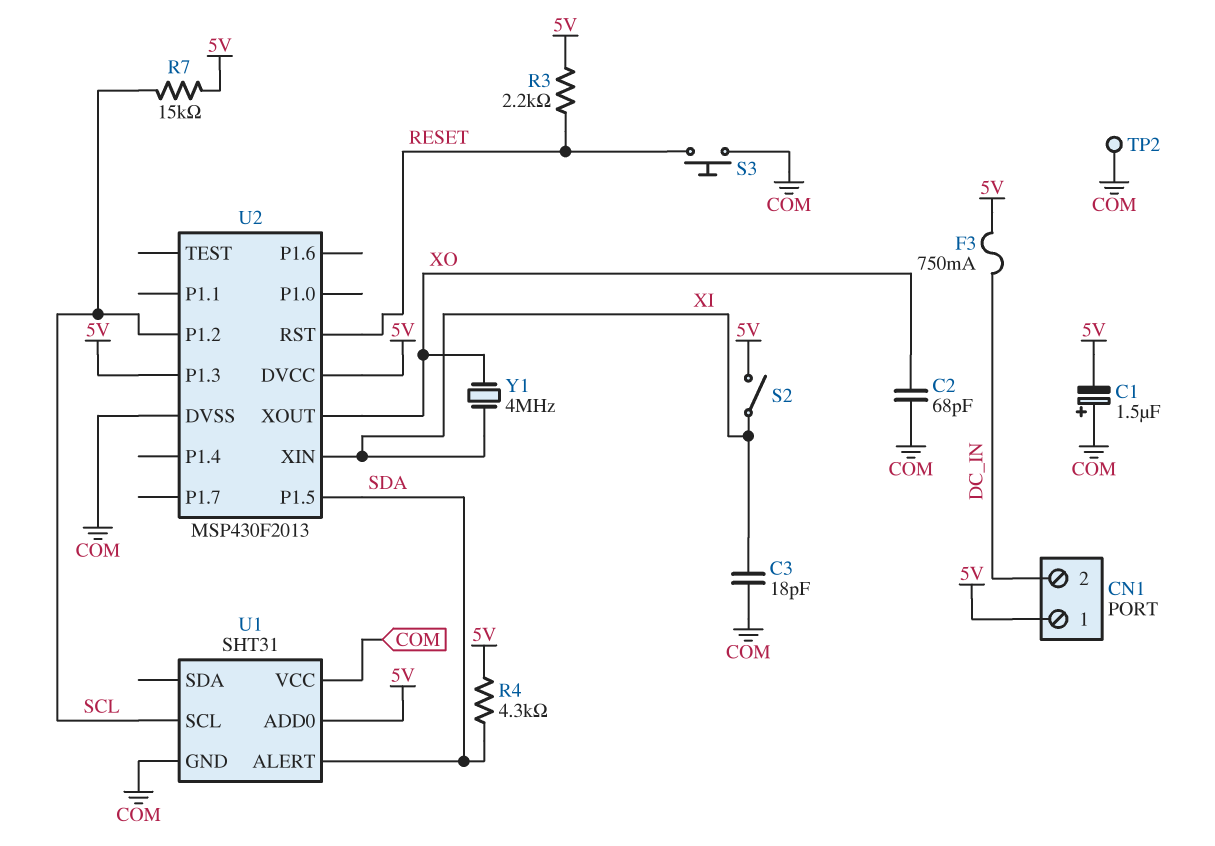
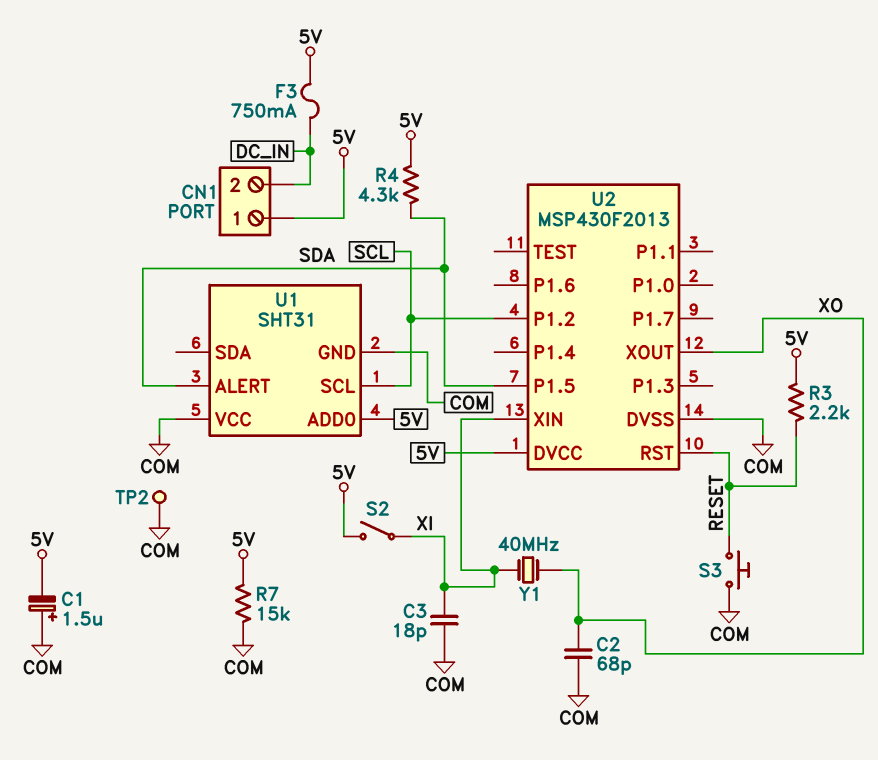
R7: 15k (5V, SCL) -> 15k (5V, COM)
U2 pin P1.3: 5V -> none
Y1: 4MHz (XI, XO) -> 40MHz (XI, XO)

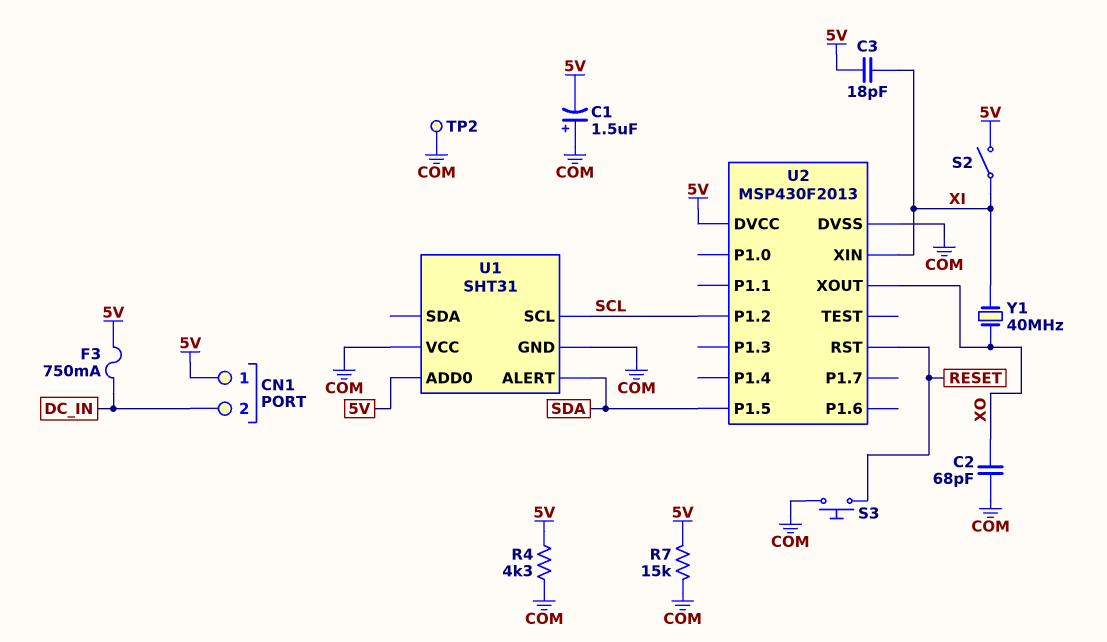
C3: 18pF (COM, XI) -> 18pF (5V, XI)
R3: 2.2k (5V, RESET) -> none
R4: 4.3k (5V, SDA) -> 4.3k (5V, COM)

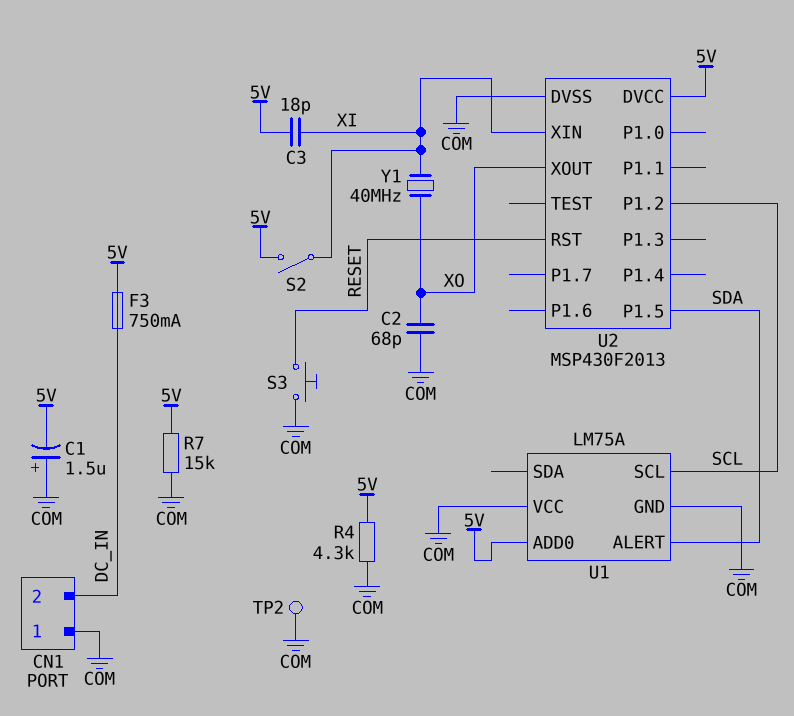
CN1 pin 1: 5V -> COM
U1: SHT31 -> LM75A

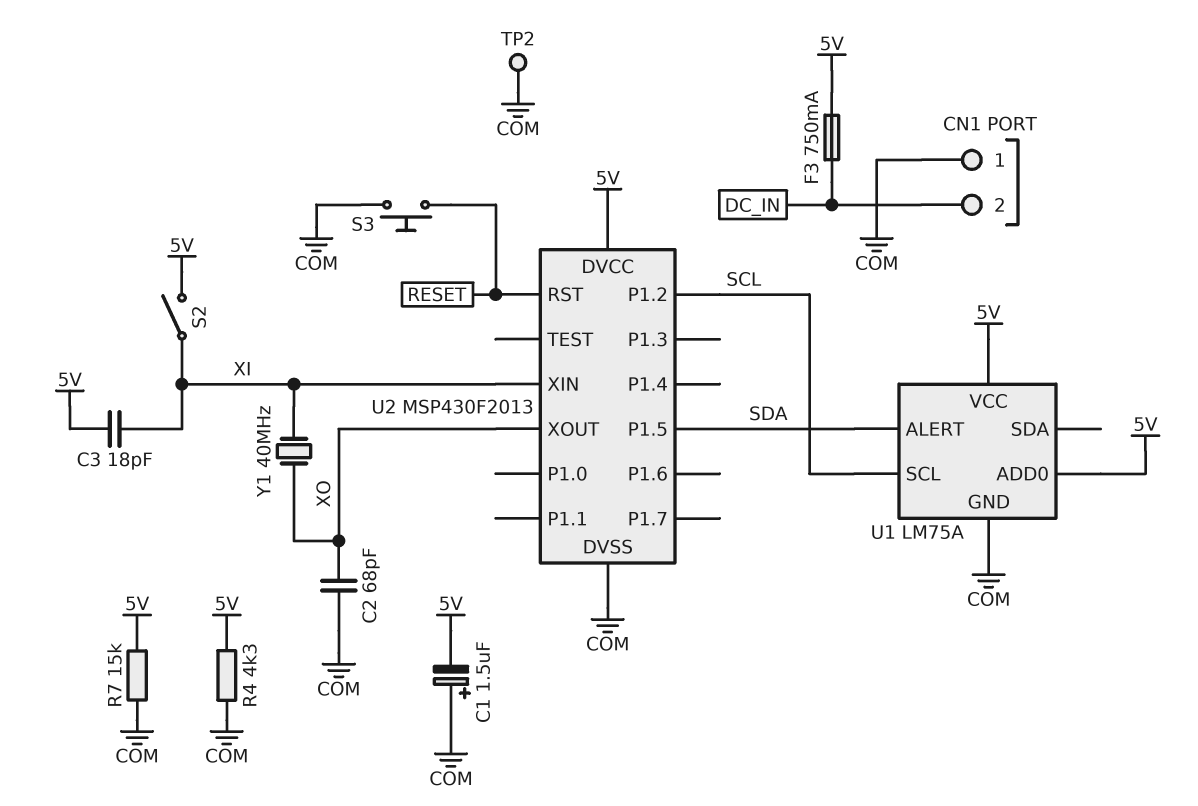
U1 pin VCC: COM -> 5V

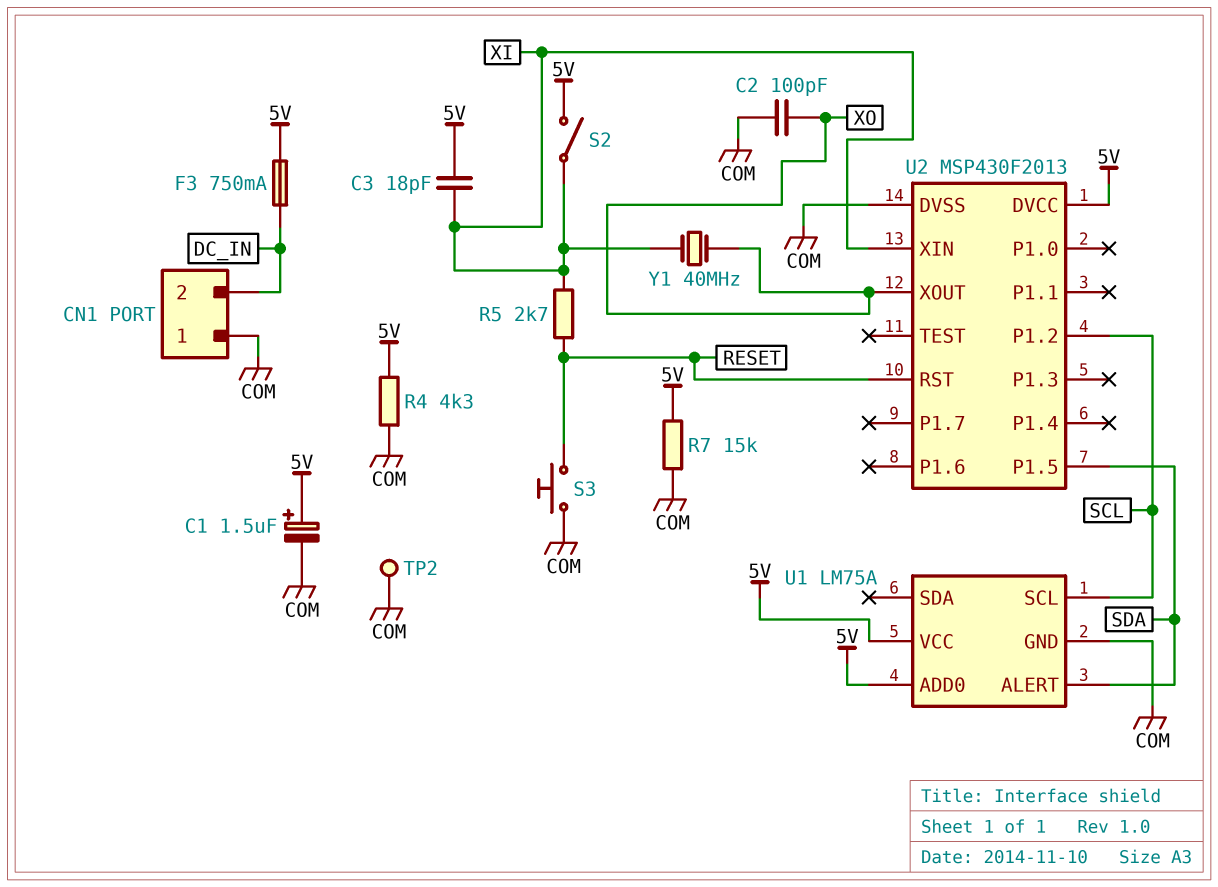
C1: 1.5uF (plus COM, minus 5V) -> 1.5uF (plus 5V, minus COM)
C2: 68pF (COM, XO) -> 100pF (COM, XO)
R5: none -> 2.7k (RESET, XI)

